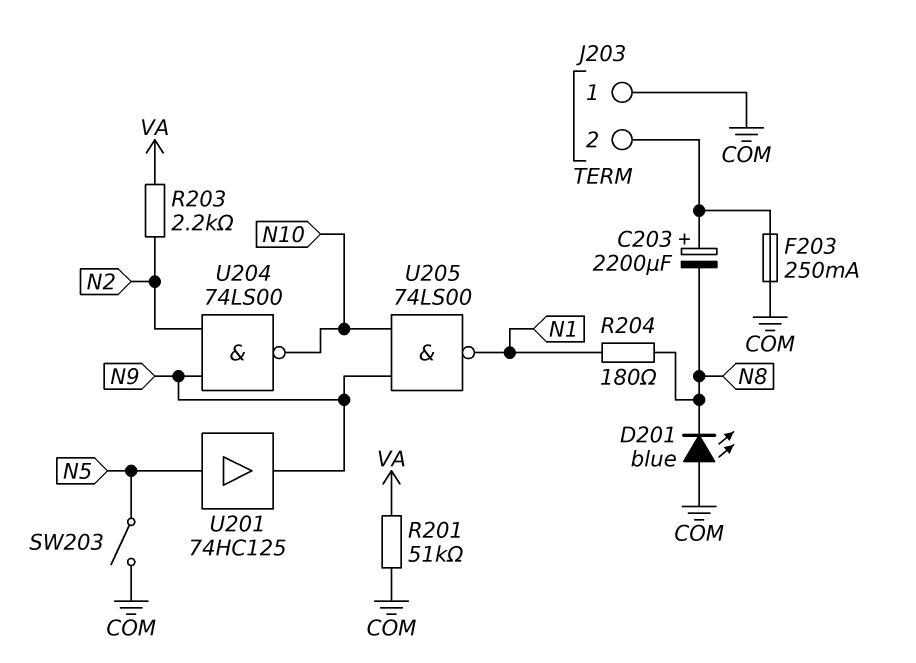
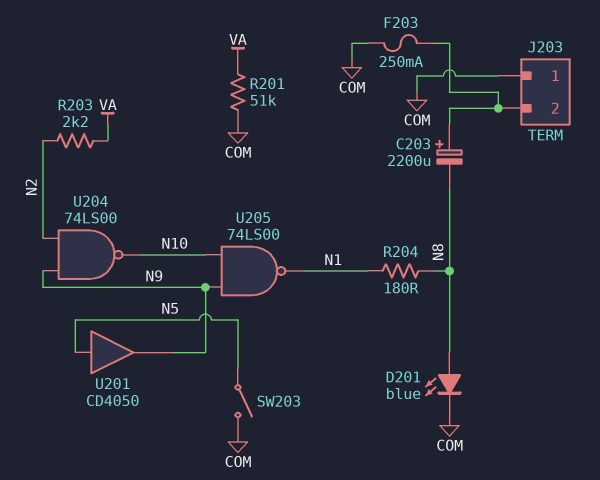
D201: LED blue (A COM, K N8) -> LED blue (A N8, K COM)
U201: buffer 74HC125 (in N5, out N9) -> buffer CD4050 (in N5, out N9)

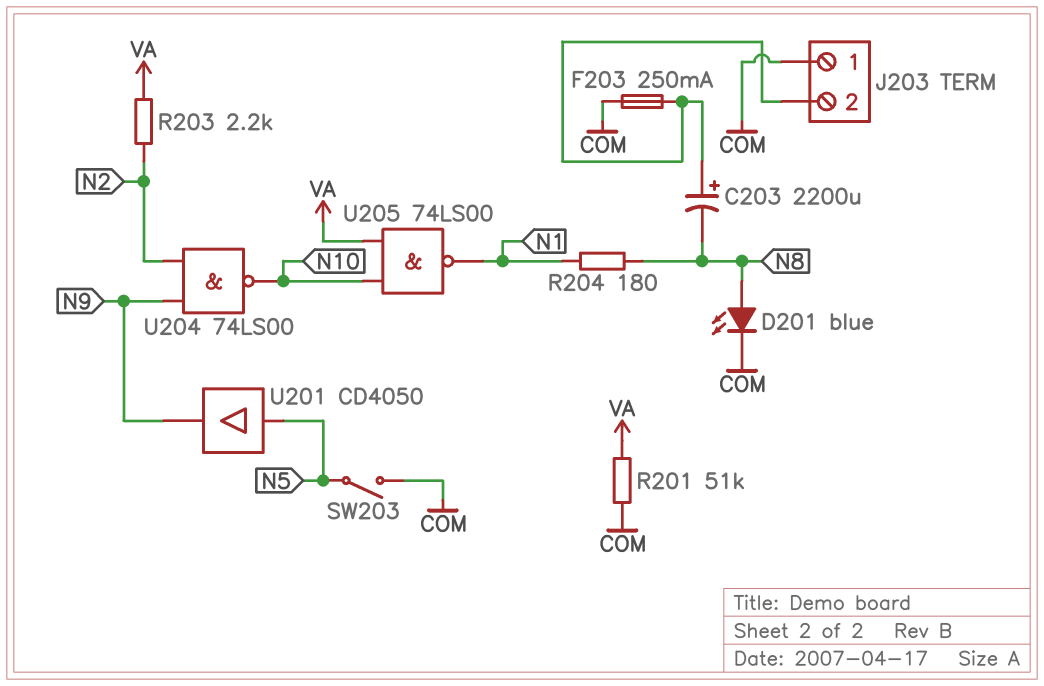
U205: NAND 74LS00 (in N9, in N10, out N1) -> NAND 74LS00 (in N10, in VA, out N1)

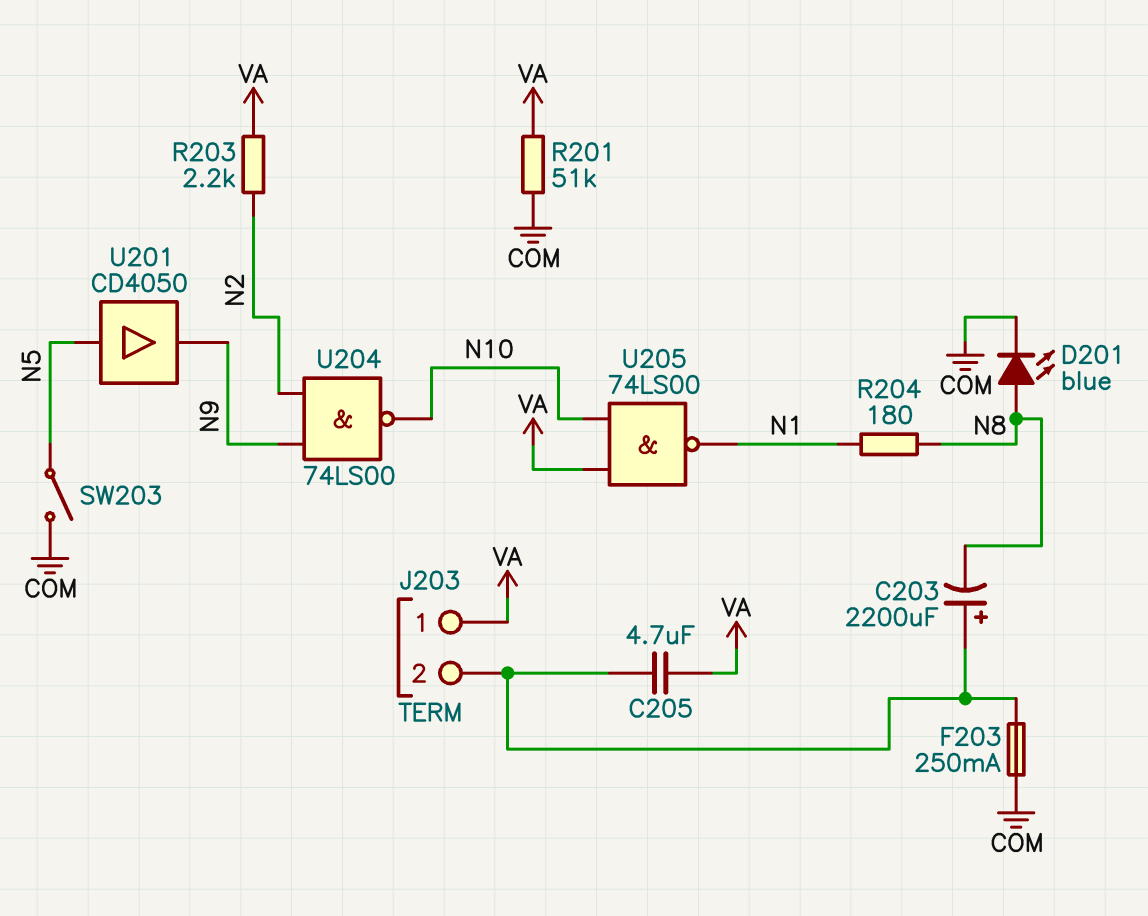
C205: none -> 4.7uF (J203/2, VA)
J203 pin 1: COM -> VA

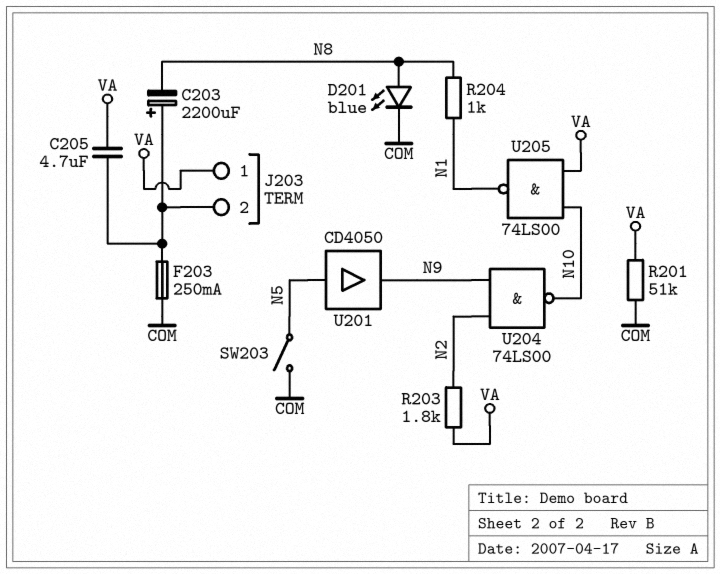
R203: 2.2k (N2, VA) -> 1.8k (N2, VA)
R204: 180 (N1, N8) -> 1k (N1, N8)

